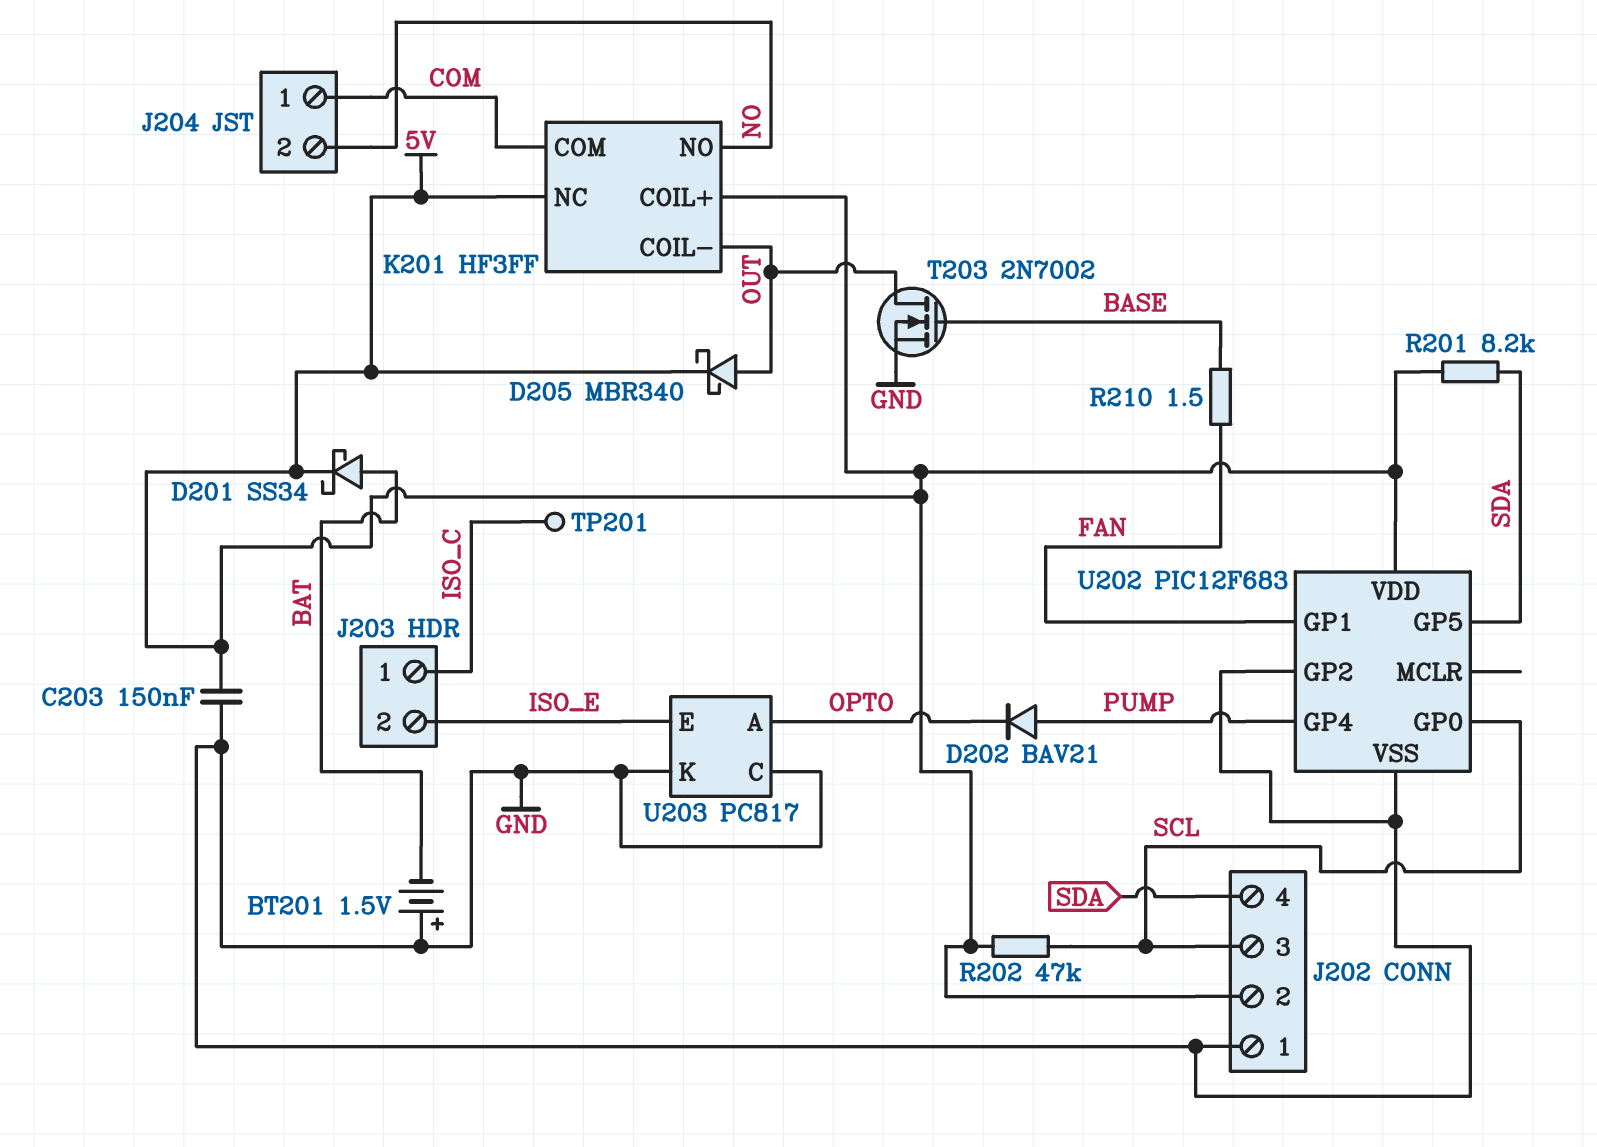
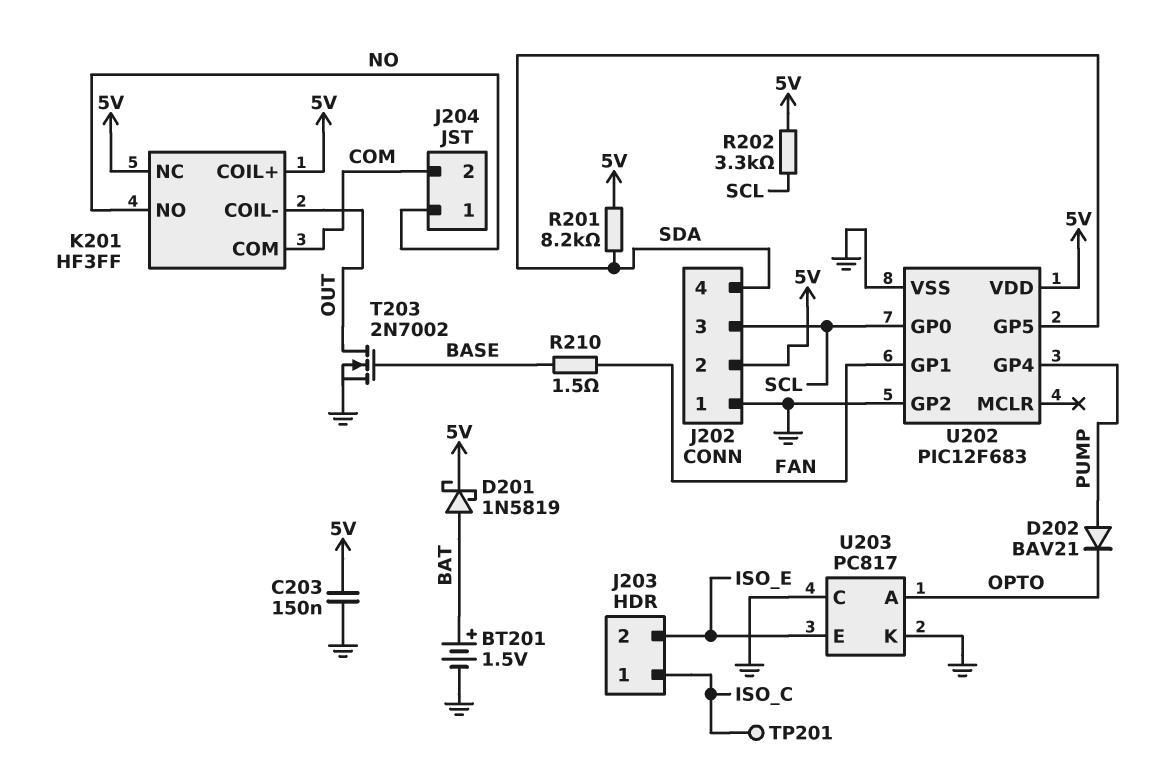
BT201: 1.5V (plus GND, minus BAT) -> 1.5V (plus BAT, minus GND)
D201: schottky SS34 (A BAT, K 5V) -> schottky 1N5819 (A BAT, K 5V)
D205: schottky MBR340 (A OUT, K 5V) -> none
J204 pin 1: COM -> NO
J204 pin 2: NO -> COM
R202: 47k (5V, SCL) -> 3.3k (5V, SCL)

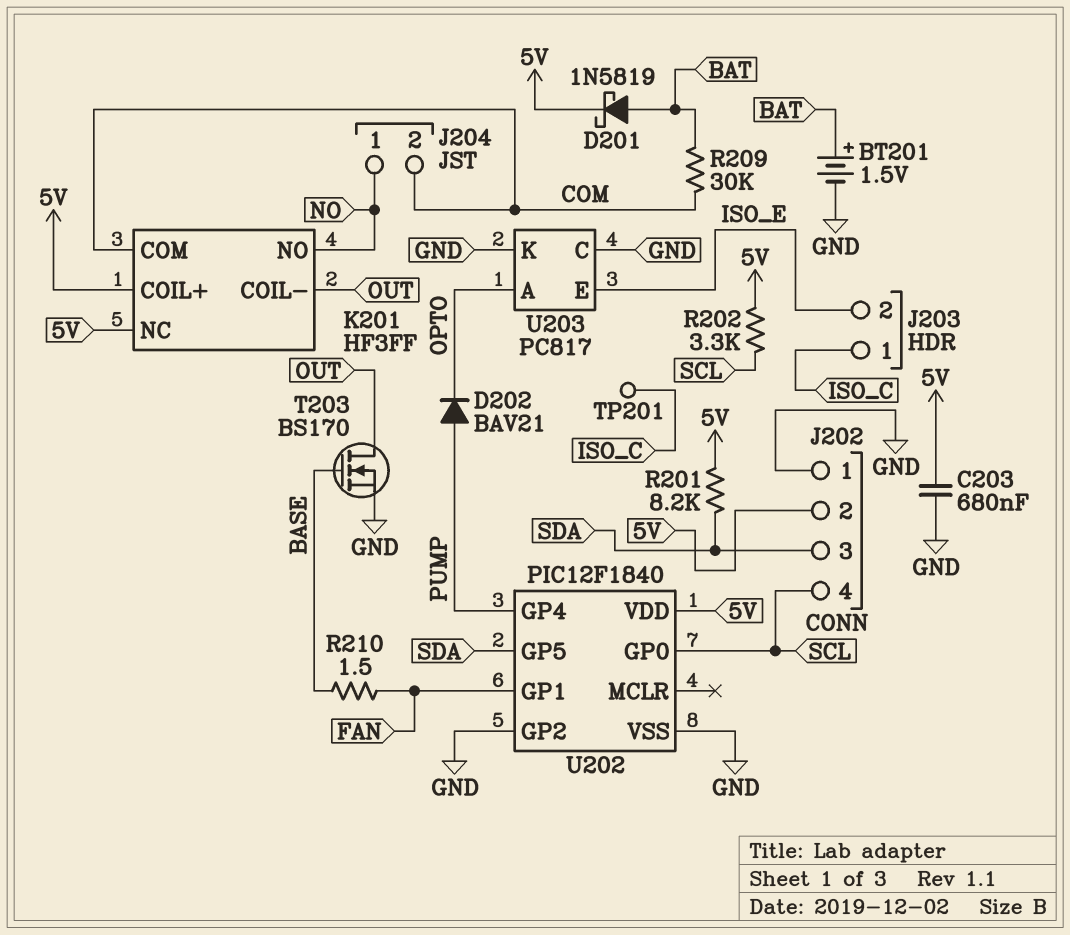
C203: 150nF (5V, GND) -> 680nF (5V, GND)
J202 pin 3: SCL -> SDA
J202 pin 4: SDA -> SCL
R209: none -> 30k (BAT, COM)
T203: NMOS 2N7002 (G BASE, D OUT, S GND) -> NMOS BS170 (G BASE, D OUT, S GND)
U202: PIC12F683 -> PIC12F1840

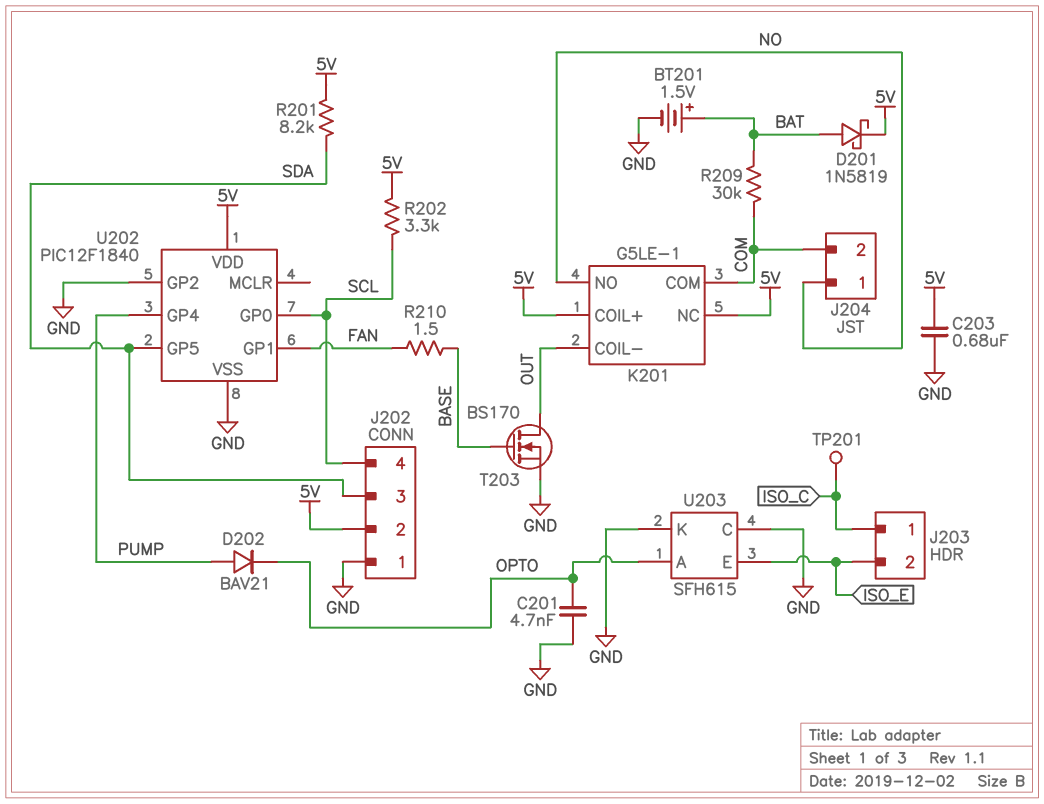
C201: none -> 4.7nF (GND, OPTO)
K201: HF3FF -> G5LE-1
U203: PC817 -> SFH615

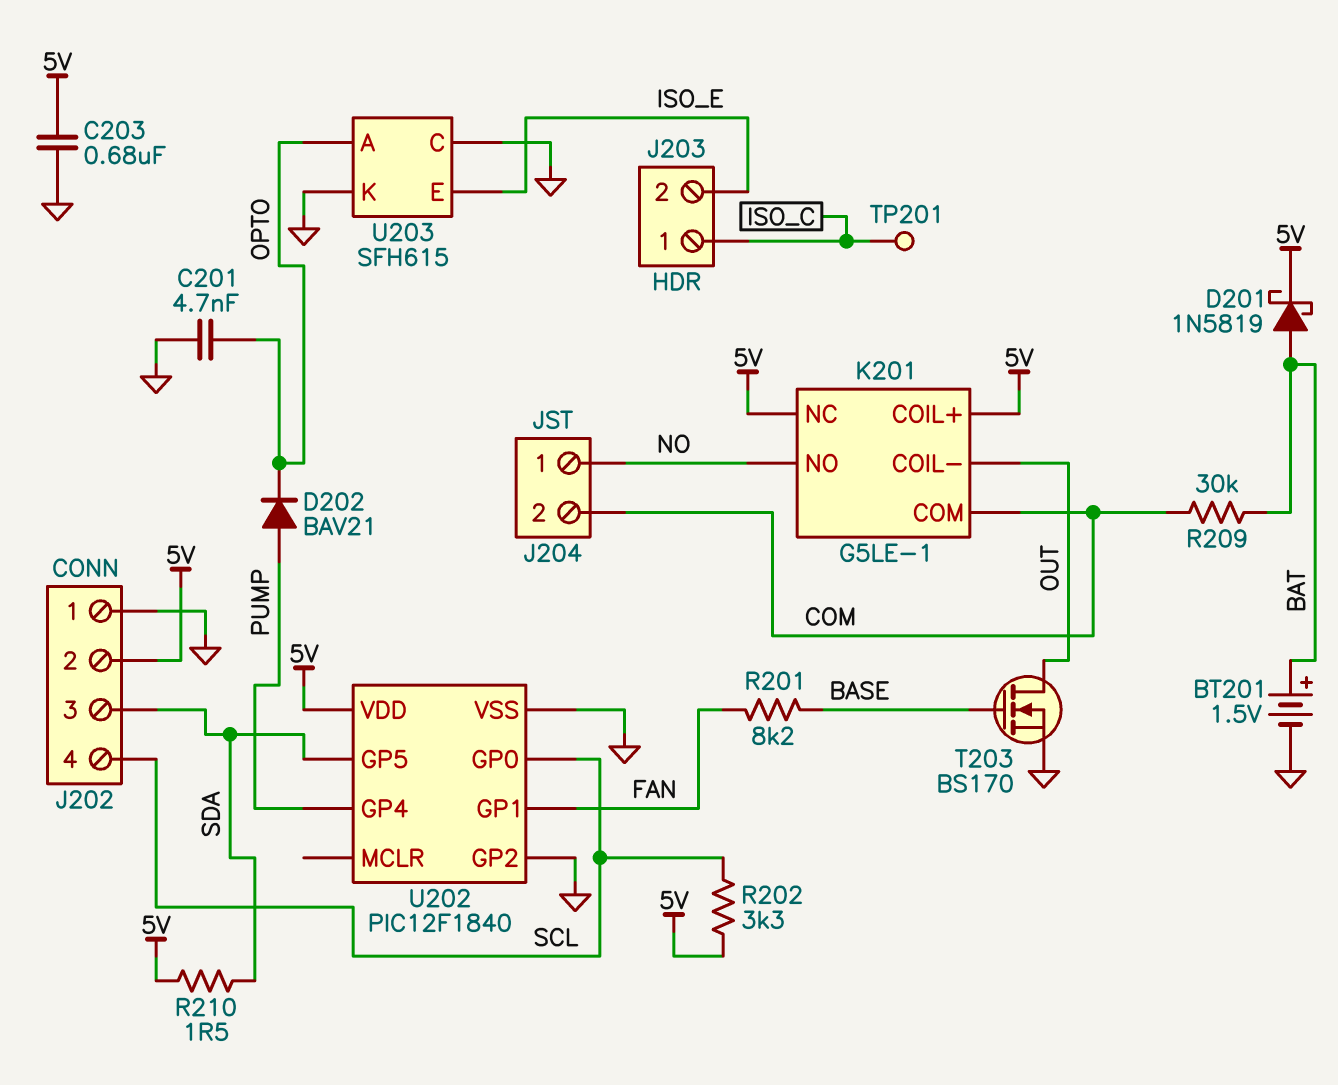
R201: 8.2k (5V, SDA) -> 8.2k (BASE, FAN)
R210: 1.5 (BASE, FAN) -> 1.5 (5V, SDA)

